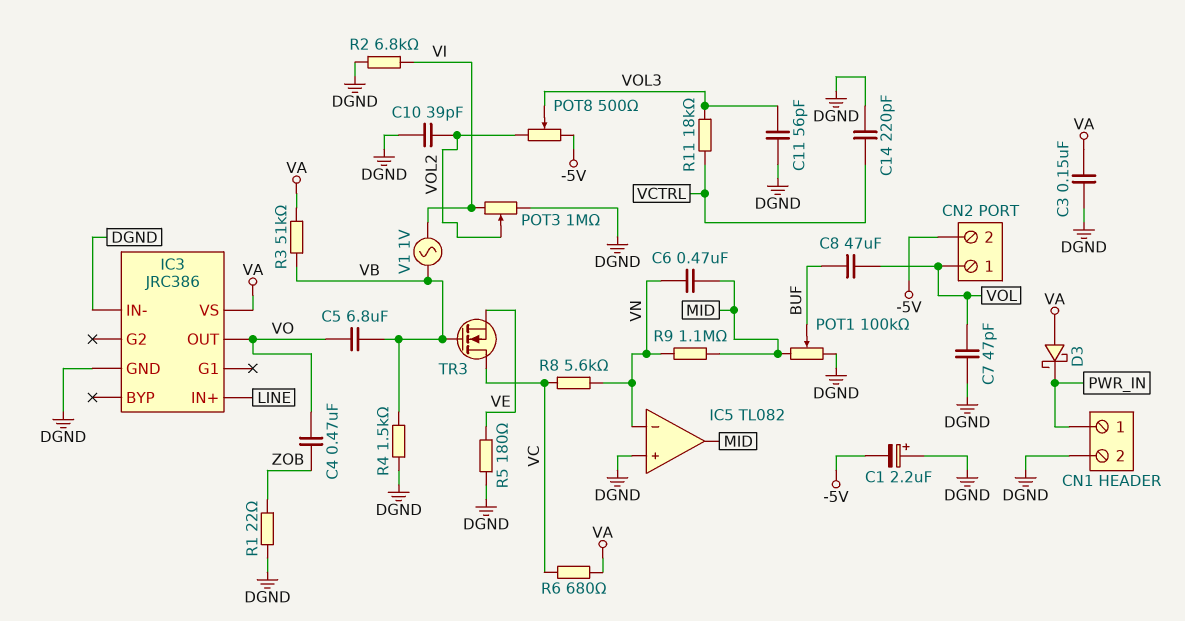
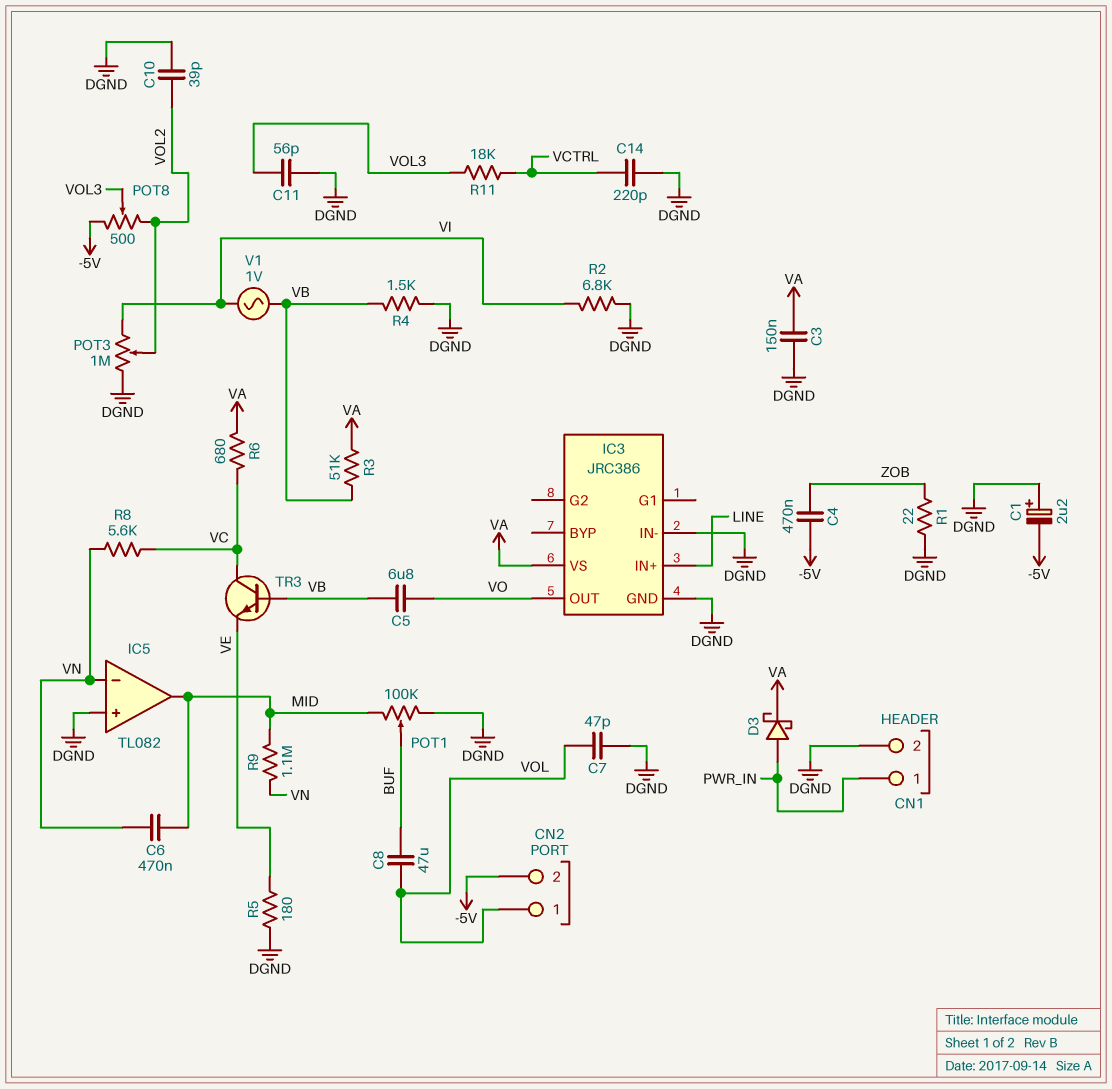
C4: 470nF (VO, ZOB) -> 470nF (-5V, ZOB)
D3: schottky (A VA, K PWR_IN) -> schottky (A PWR_IN, K VA)
TR3: NMOS (G VB, D VC, S VE) -> NPN (B VB, C VC, E VE)

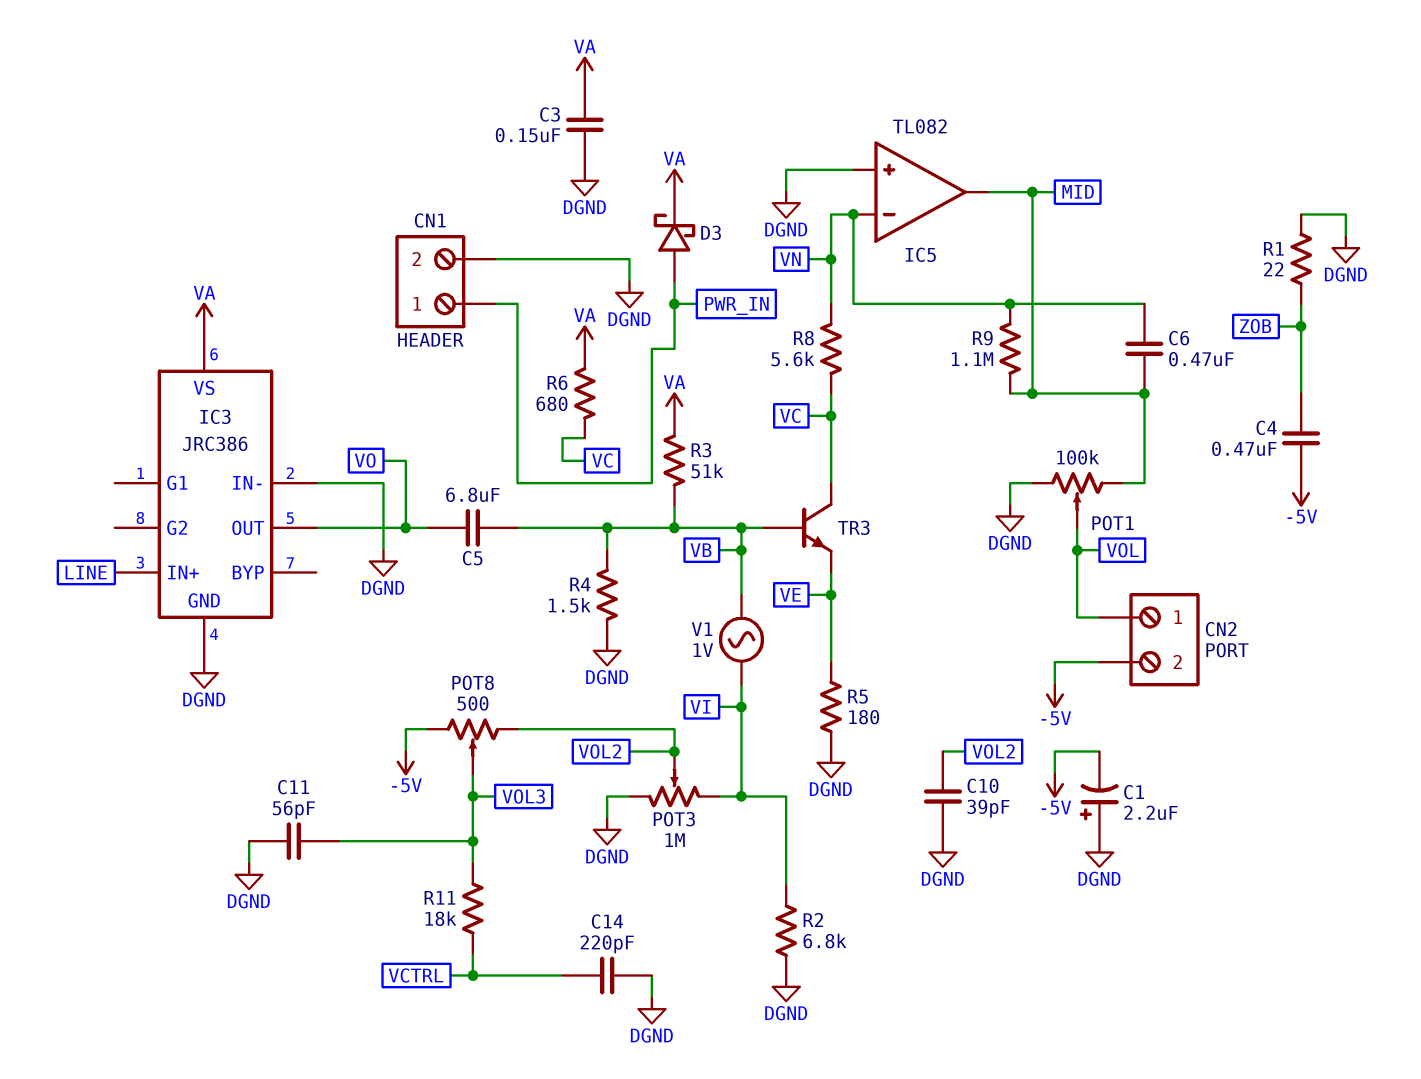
C7: 47pF (DGND, VOL) -> none
C8: 47uF (BUF, VOL) -> none
POT1: 100k (DGND, MID, wiper BUF) -> 100k (DGND, MID, wiper VOL)

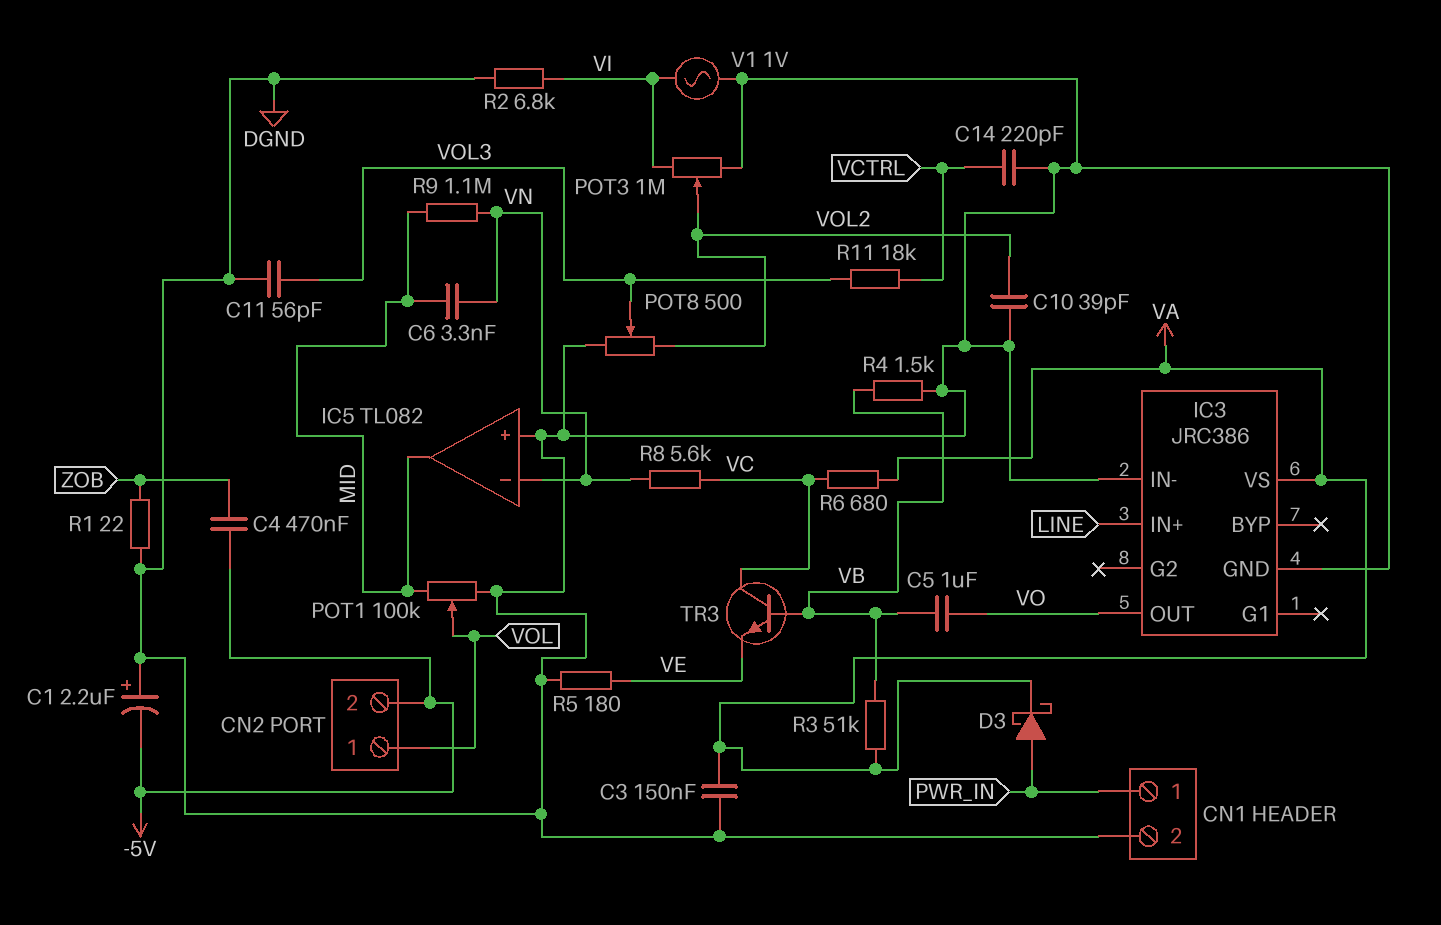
C5: 6.8uF (VB, VO) -> 1uF (VB, VO)
C6: 470nF (MID, VN) -> 3.3nF (MID, VN)
POT8: 500 (-5V, VOL2, wiper VOL3) -> 500 (DGND, VOL2, wiper VOL3)
V1: AC 1V (VB, VI) -> AC 1V (DGND, VI)

